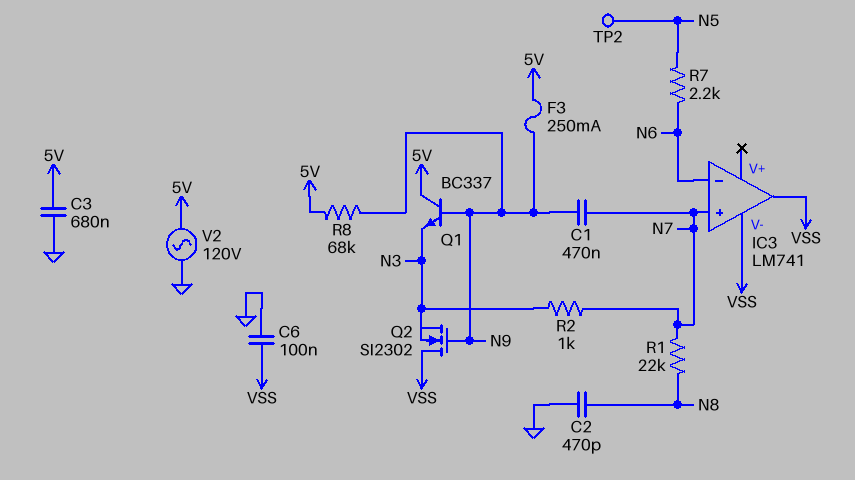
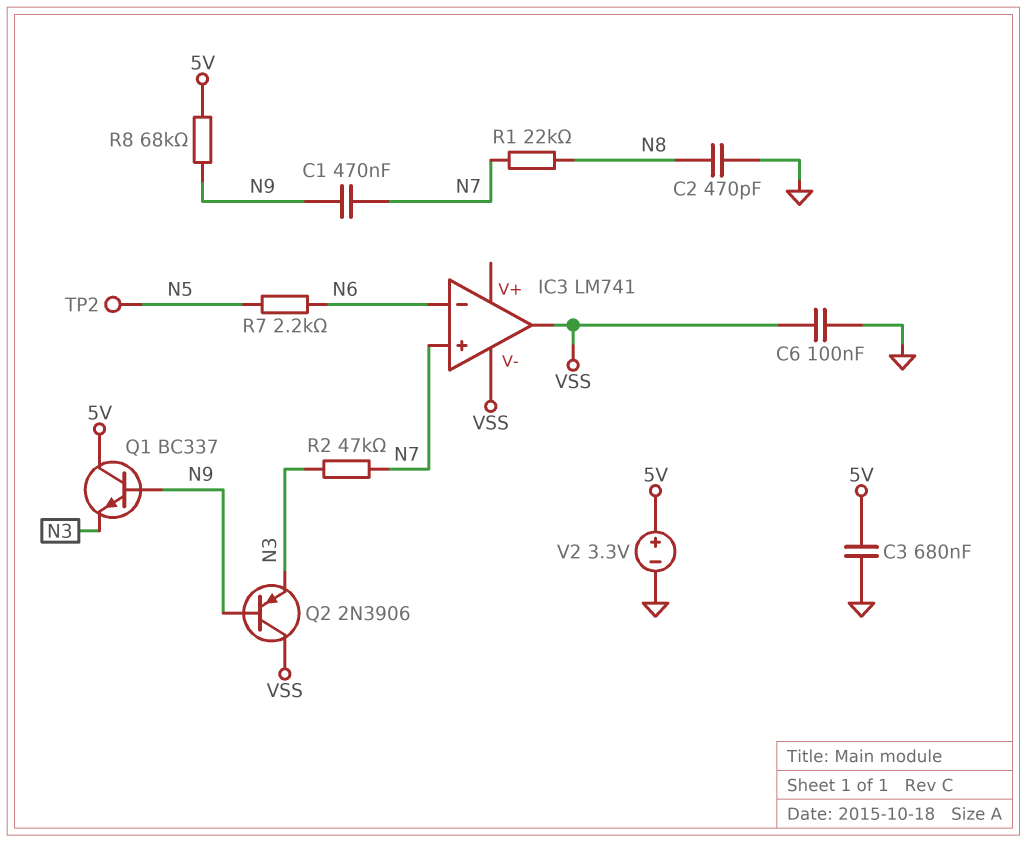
F3: 250mA (5V, N9) -> none
Q2: NMOS SI2302 (G N9, D VSS, S N3) -> PNP 2N3906 (B N9, C VSS, E N3)
R2: 1k (N3, N7) -> 47k (N3, N7)
V2: AC 120V (5V, GND) -> 3.3V (plus 5V, minus GND)

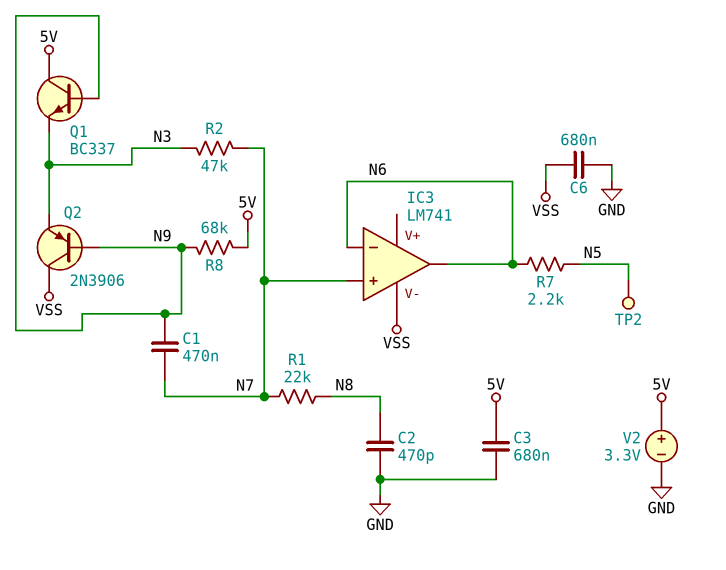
C6: 100nF (GND, VSS) -> 680nF (GND, VSS)
IC3 pin out: VSS -> N6

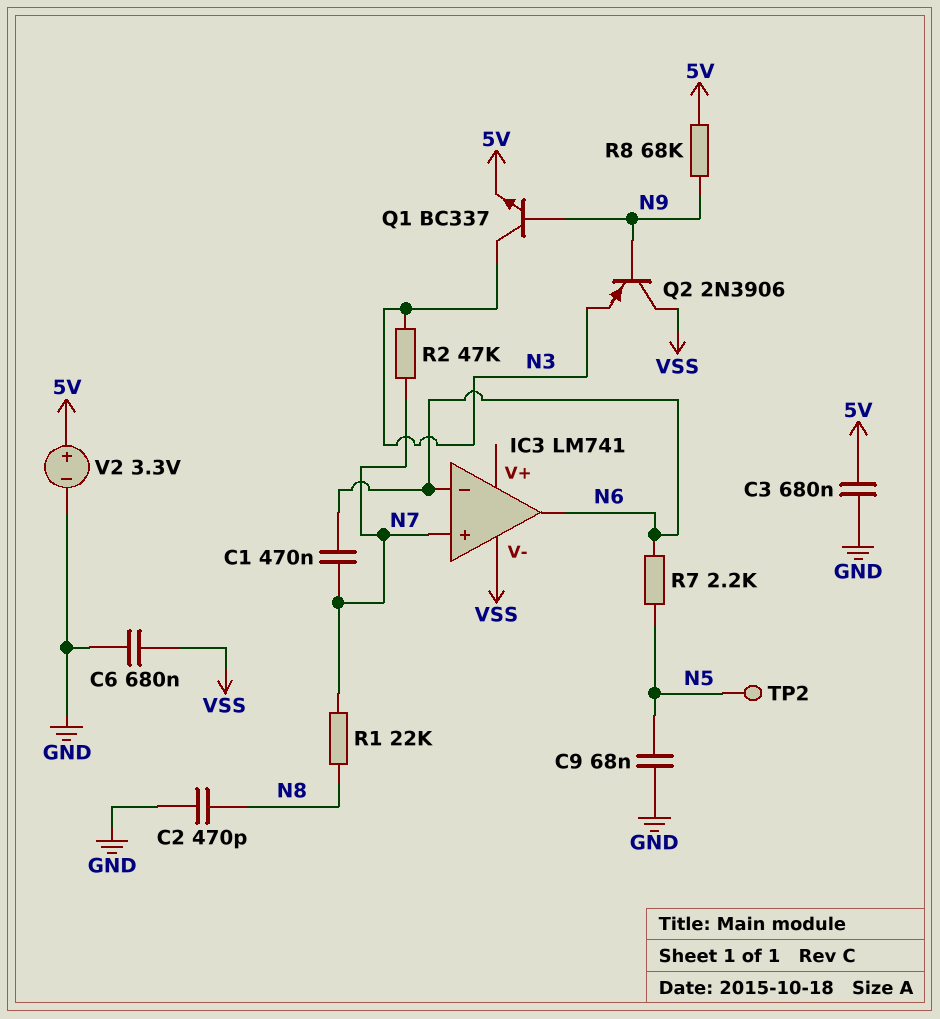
C1: 470nF (N7, N9) -> 470nF (N6, N7)
C9: none -> 68nF (GND, N5)
Q1: NPN BC337 (B N9, C 5V, E N3) -> NPN BC337 (B N9, C N3, E 5V)

